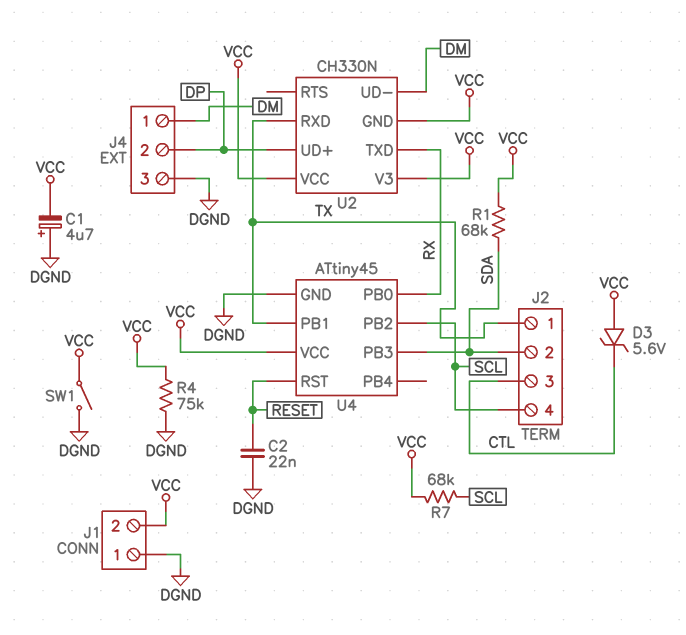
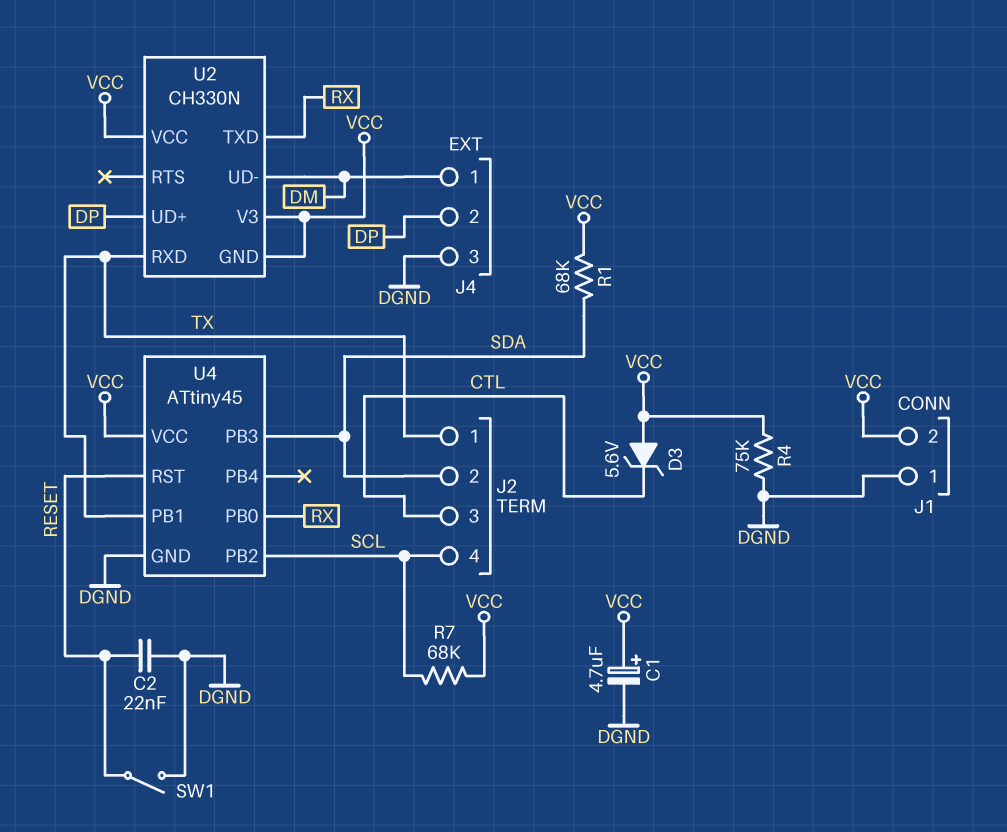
C1: 4.7uF (plus DGND, minus VCC) -> 4.7uF (plus VCC, minus DGND)
SW1: switch (DGND, VCC) -> switch (DGND, RESET)

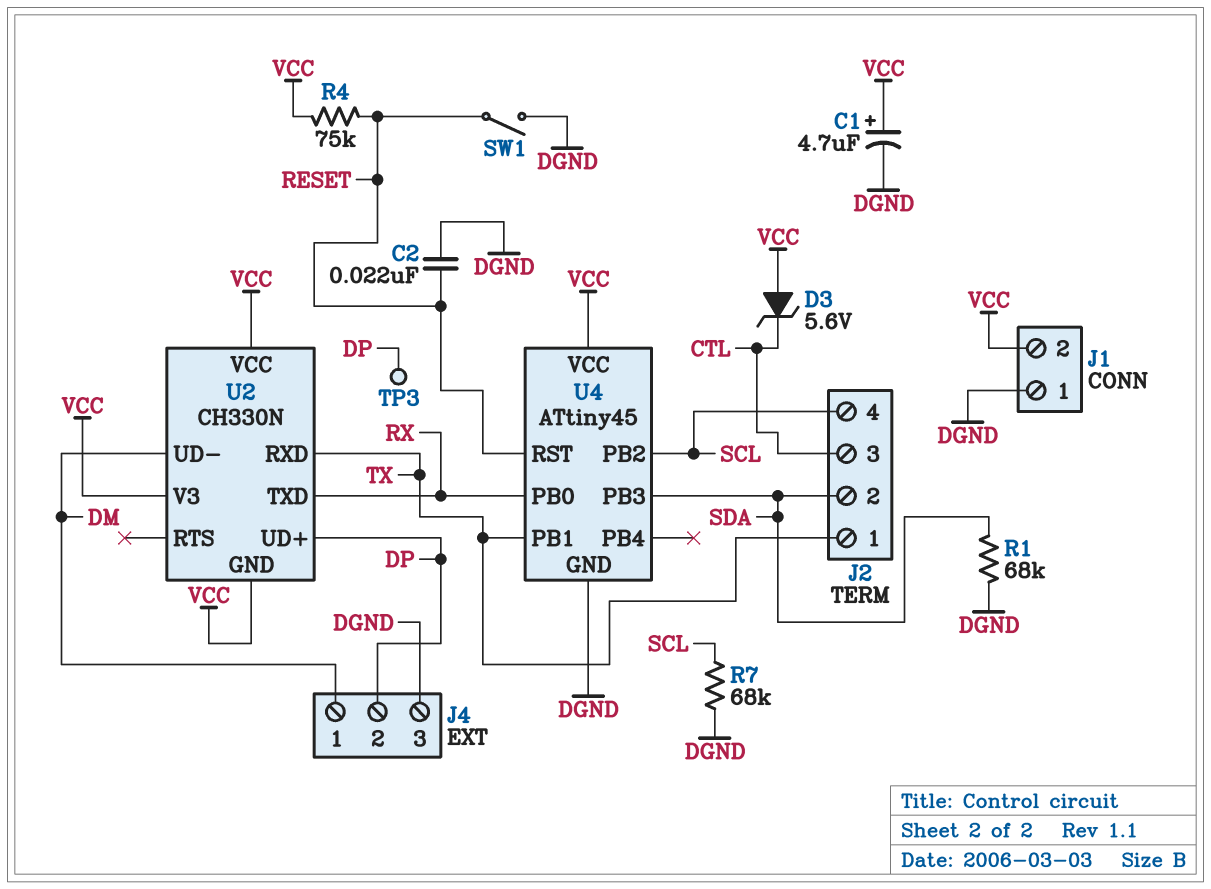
R1: 68k (SDA, VCC) -> 68k (DGND, SDA)
R4: 75k (DGND, VCC) -> 75k (RESET, VCC)
R7: 68k (SCL, VCC) -> 68k (DGND, SCL)
TP3: none -> test point (DP)

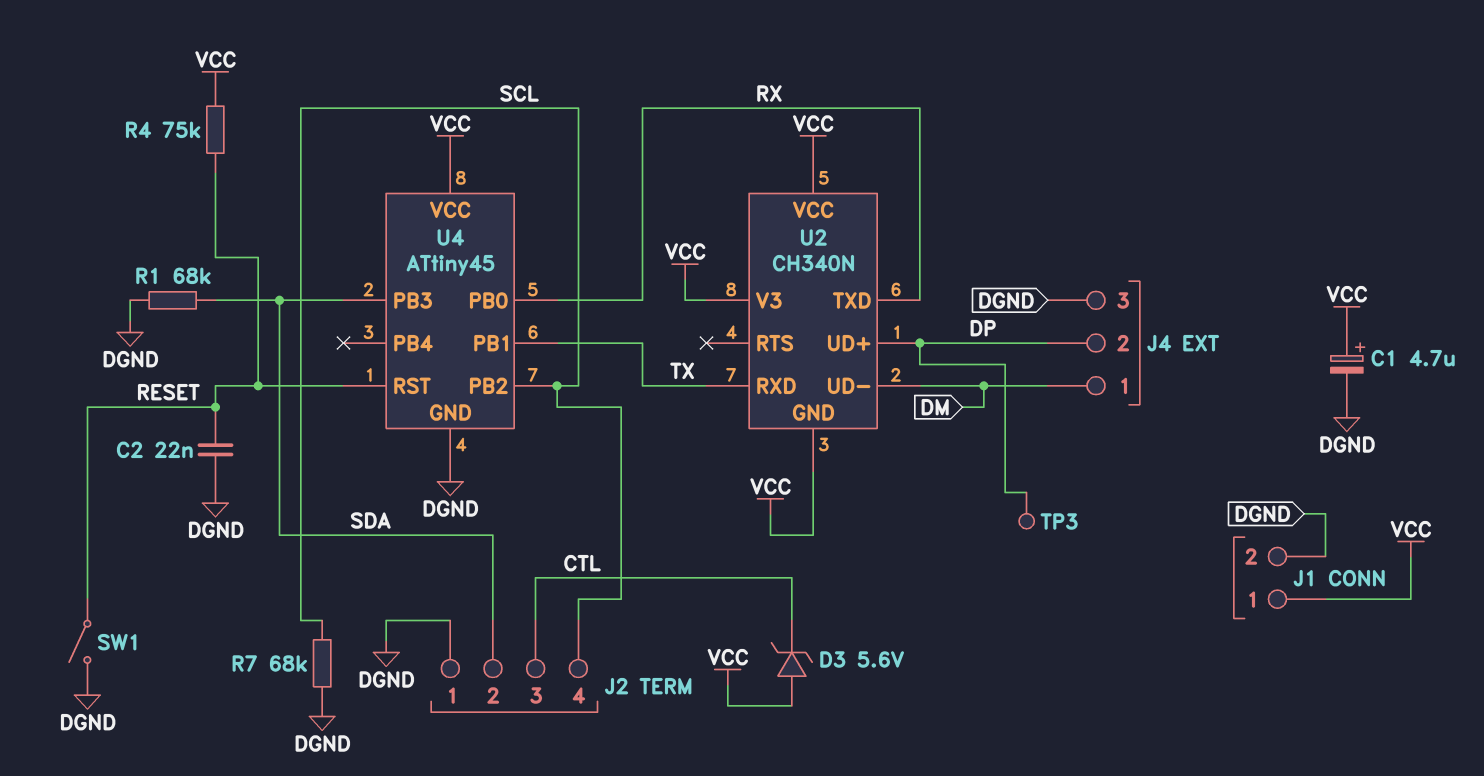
J1 pin 1: DGND -> VCC
J1 pin 2: VCC -> DGND
J2 pin 1: TX -> DGND
U2: CH330N -> CH340N

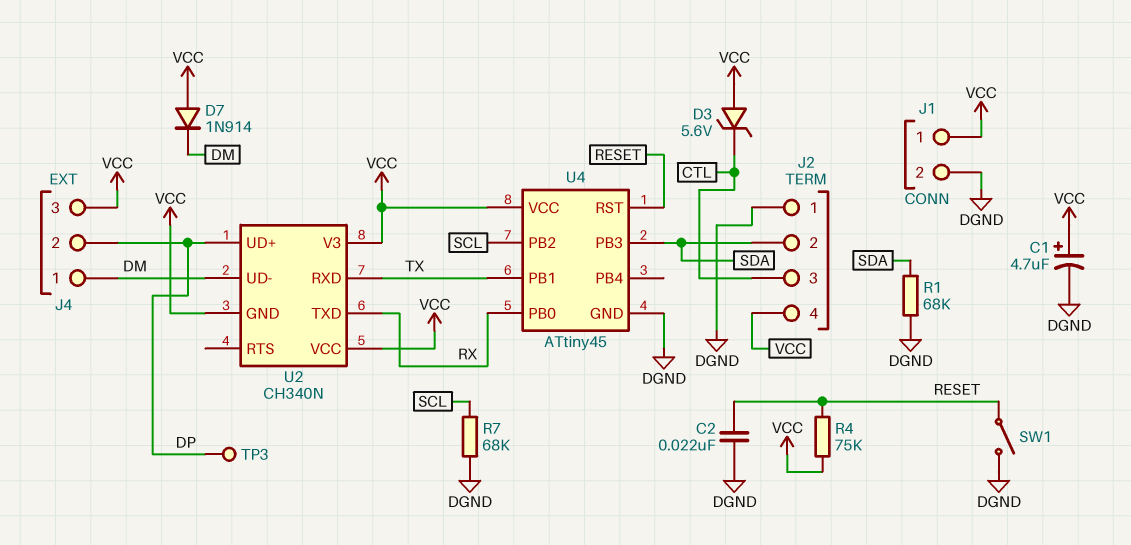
D7: none -> diode 1N914 (A VCC, K DM)
J2 pin 4: SCL -> VCC
J4 pin 3: DGND -> VCC

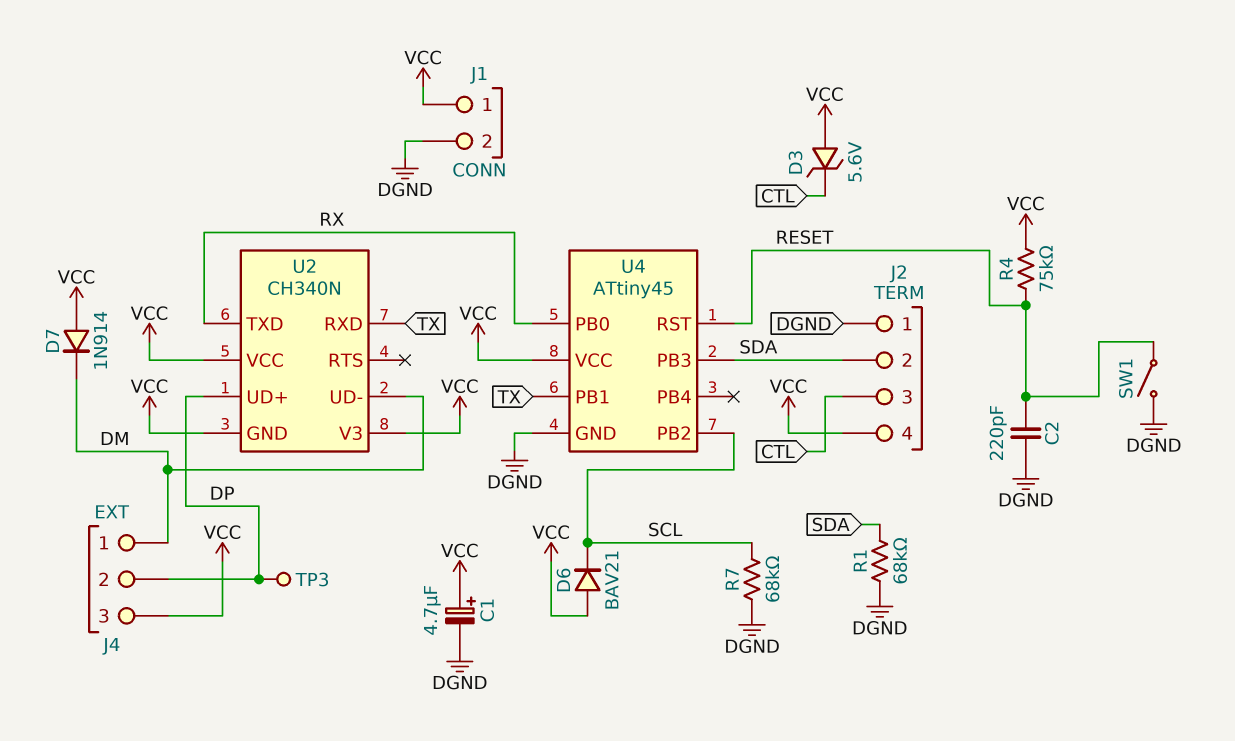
C2: 22nF (DGND, RESET) -> 220pF (DGND, RESET)
D6: none -> diode BAV21 (A VCC, K SCL)

